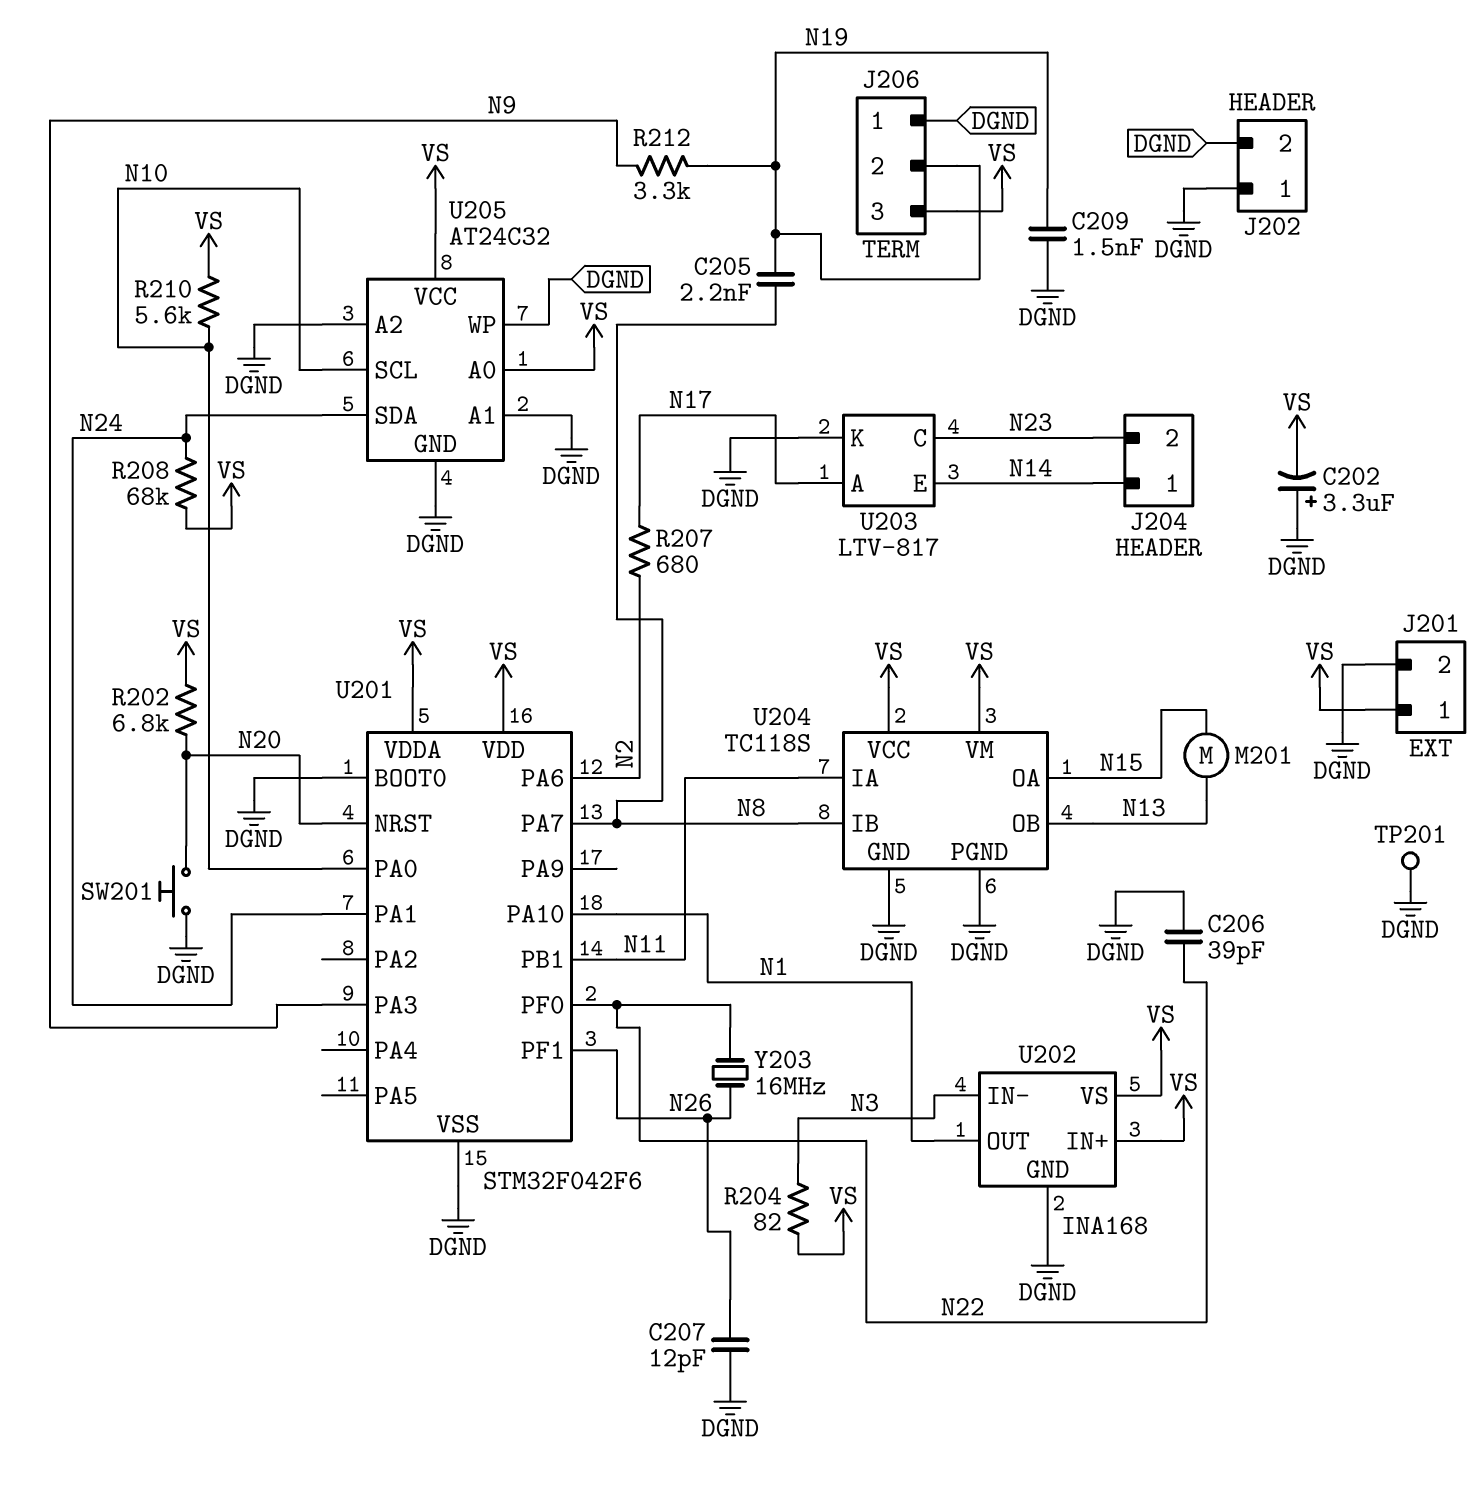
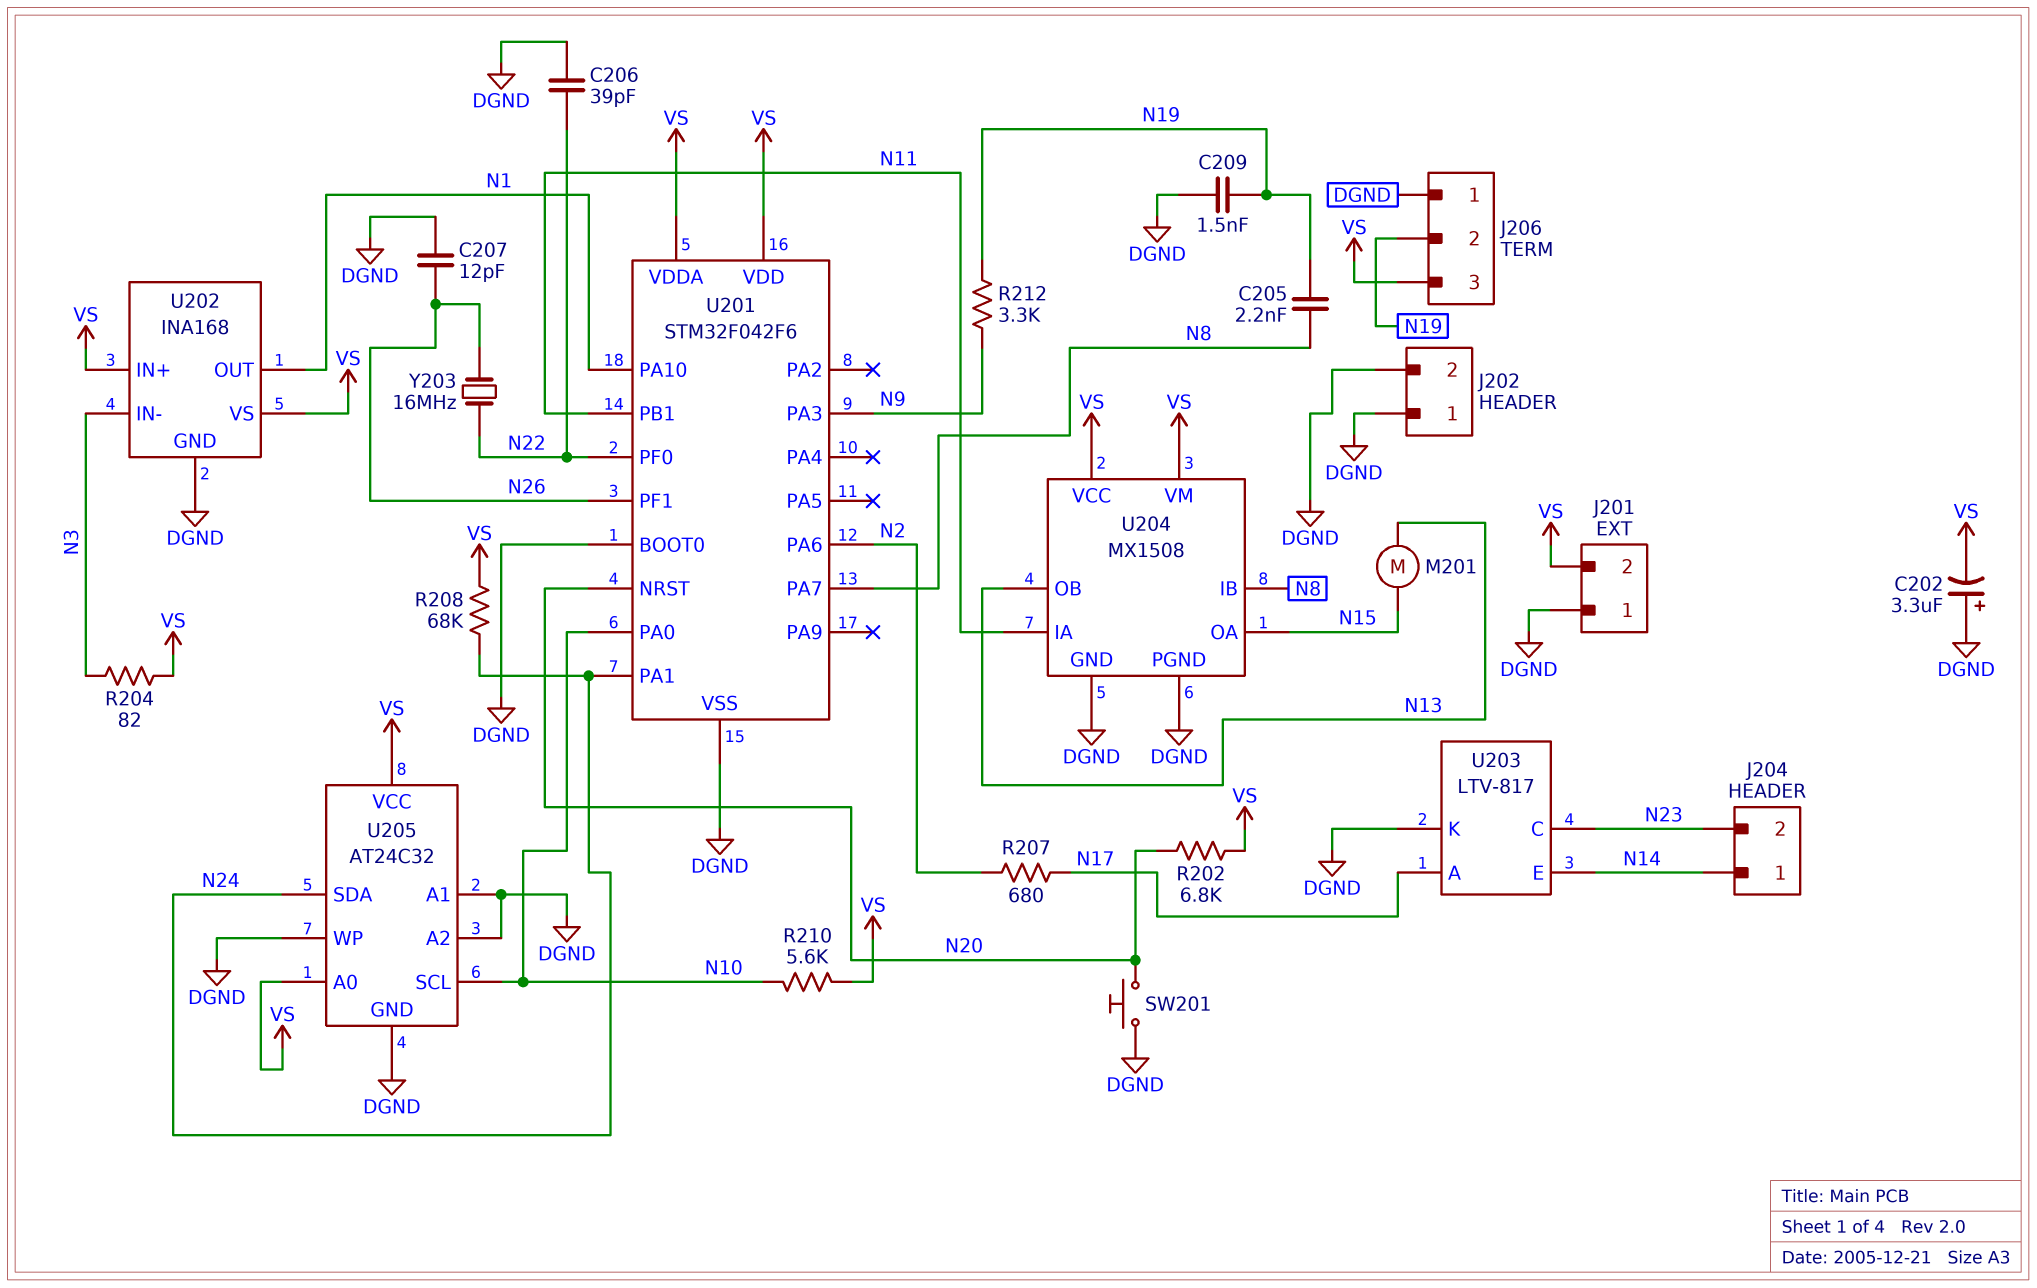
J201 pin 1: VS -> DGND
J201 pin 2: DGND -> VS
TP201: test point (DGND) -> none
U204: TC118S -> MX1508

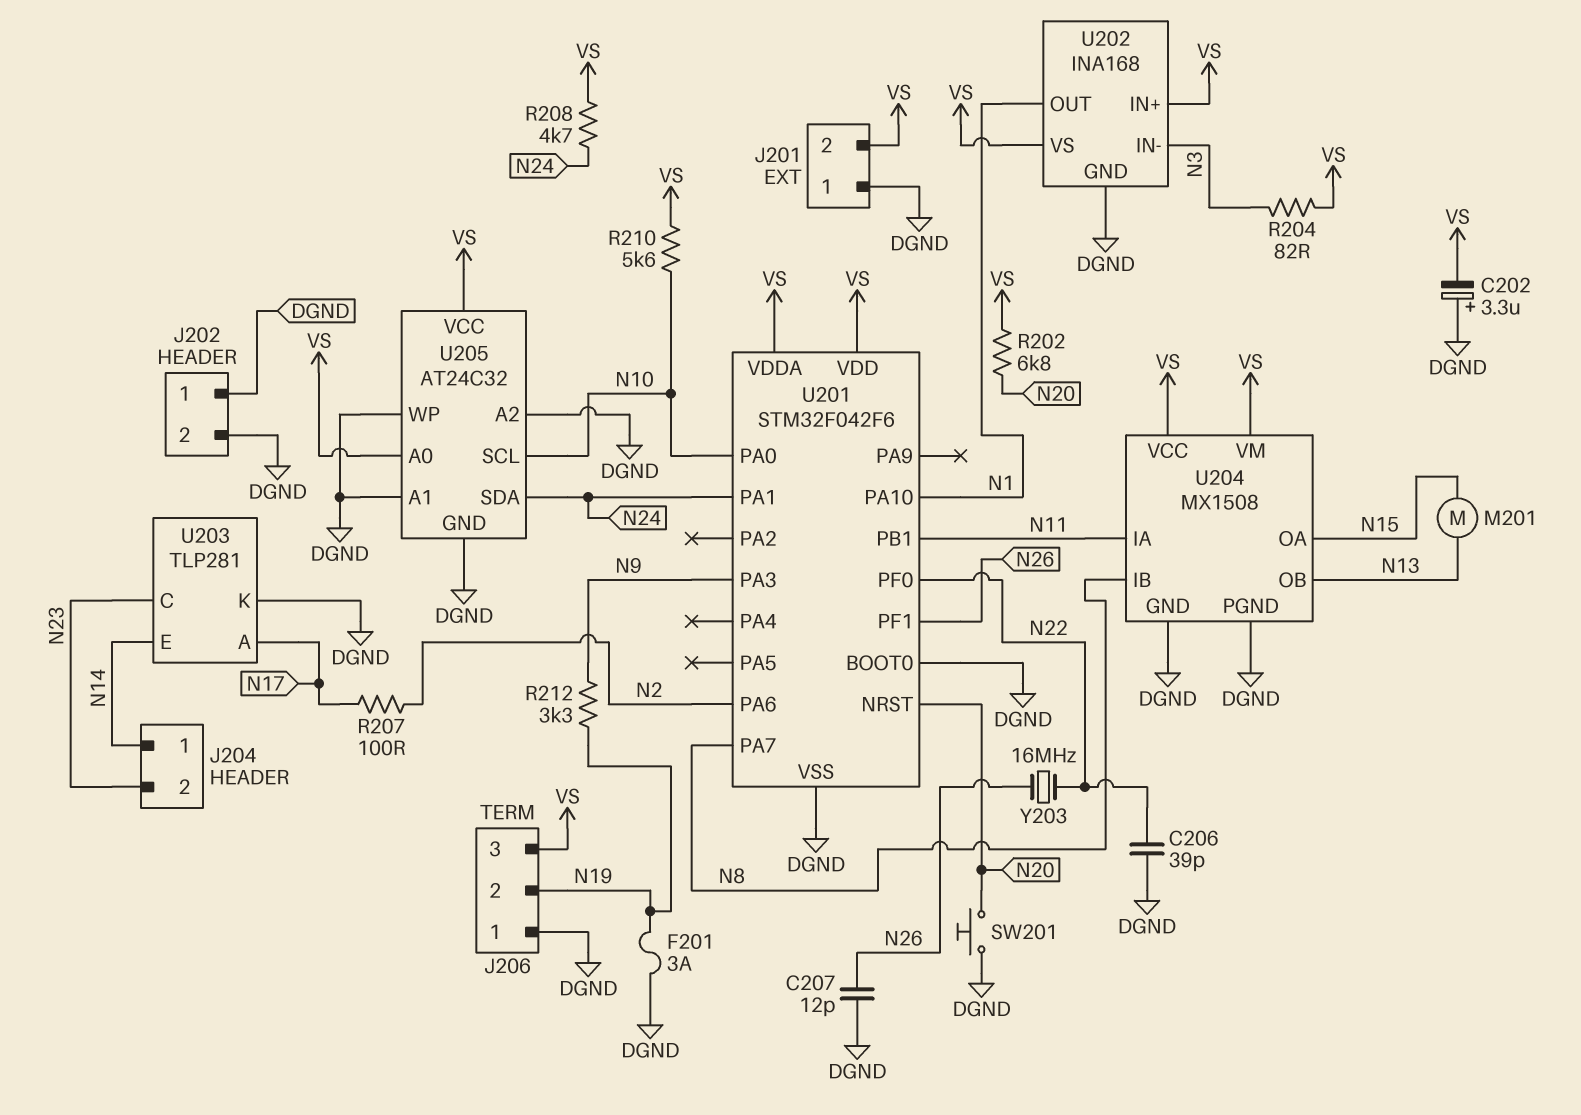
C205: 2.2nF (N8, N19) -> none
C209: 1.5nF (DGND, N19) -> none
F201: none -> 3A (DGND, N19)
R207: 680 (N2, N17) -> 100 (N2, N17)
R208: 68k (N24, VS) -> 4.7k (N24, VS)
U203: LTV-817 -> TLP281

